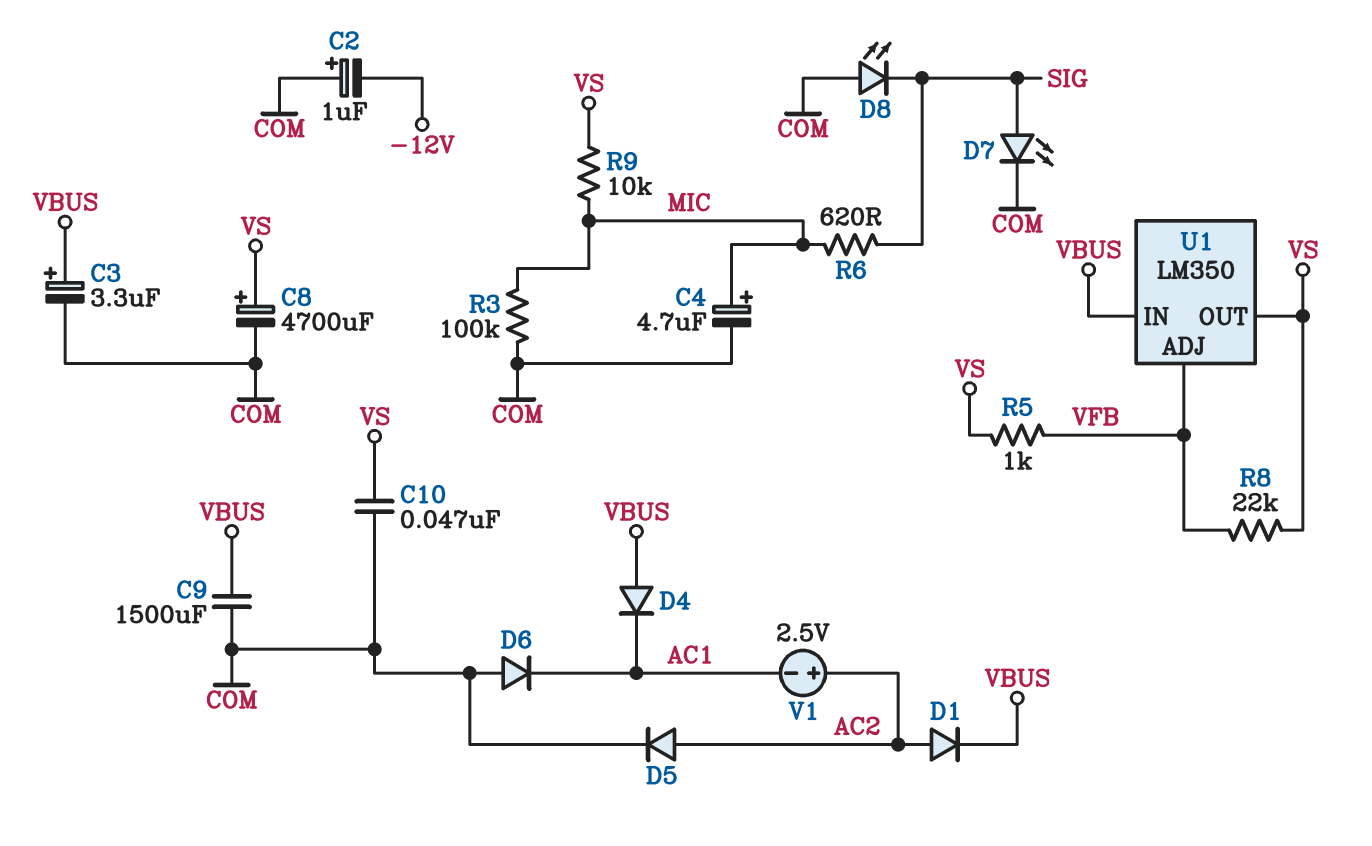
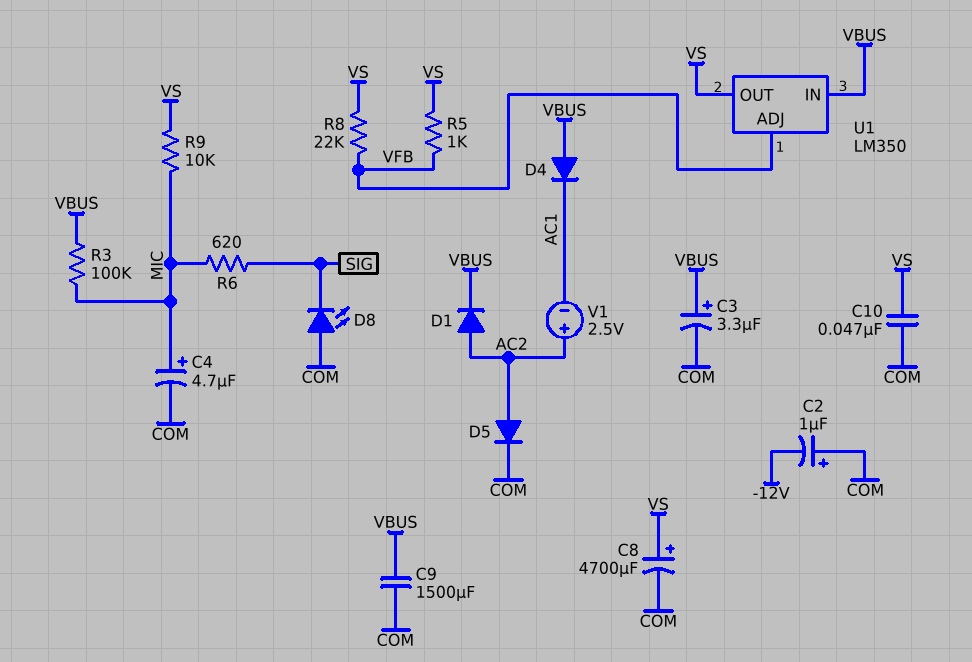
D6: diode (A COM, K AC1) -> none
D7: LED (A SIG, K COM) -> none
R3: 100k (COM, MIC) -> 100k (MIC, VBUS)

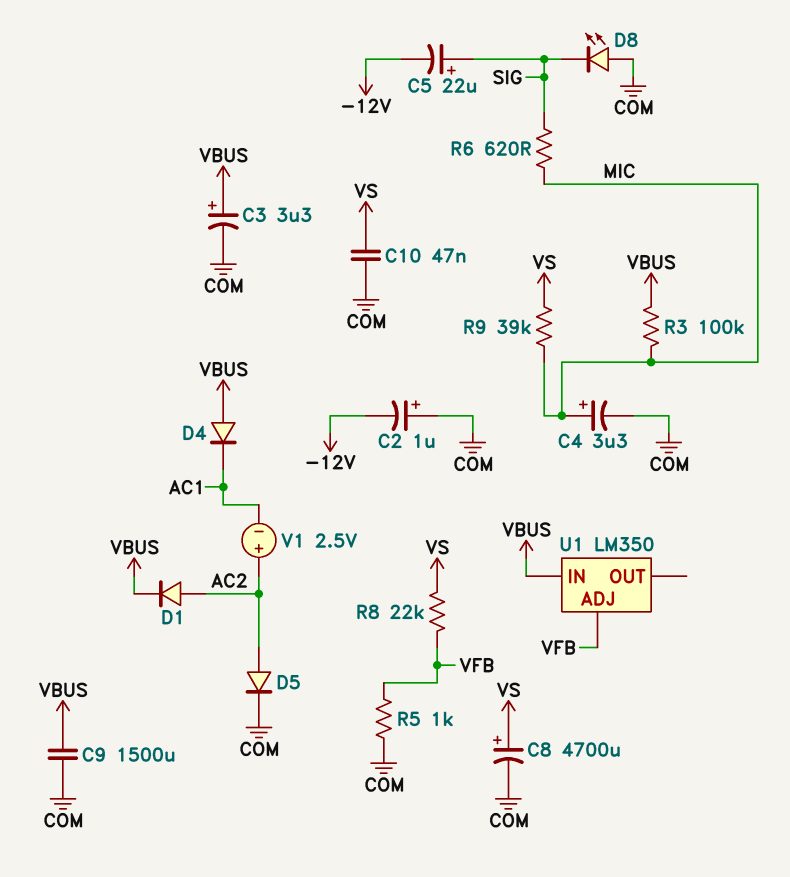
C4: 4.7uF (plus MIC, minus COM) -> 3.3uF (plus MIC, minus COM)
C5: none -> 22uF (plus SIG, minus -12V)
R5: 1k (VFB, VS) -> 1k (COM, VFB)
R9: 10k (MIC, VS) -> 39k (MIC, VS)
U1 pin OUT: VS -> none

